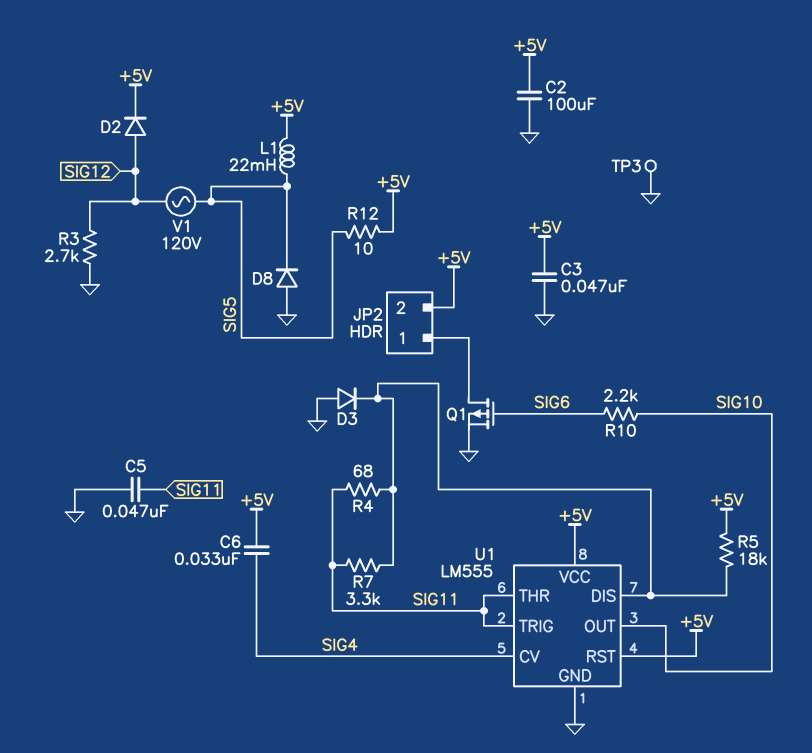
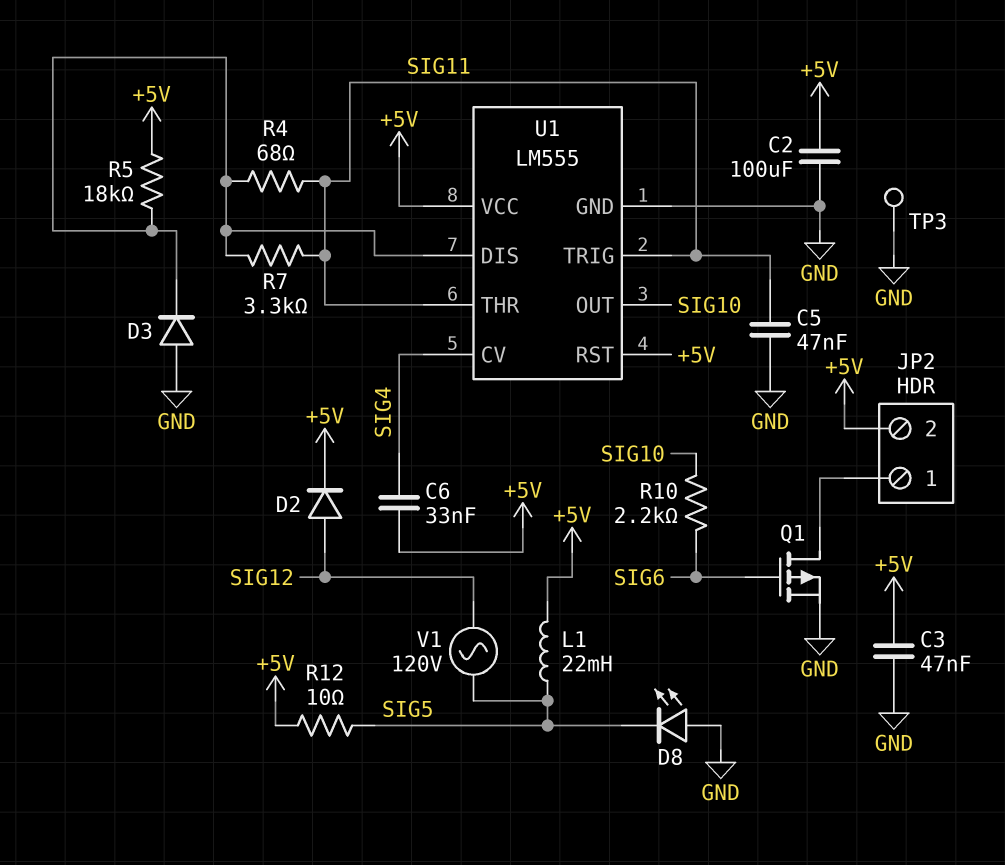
D8: diode (A GND, K SIG5) -> LED (A GND, K SIG5)
R3: 2.7k (GND, SIG12) -> none

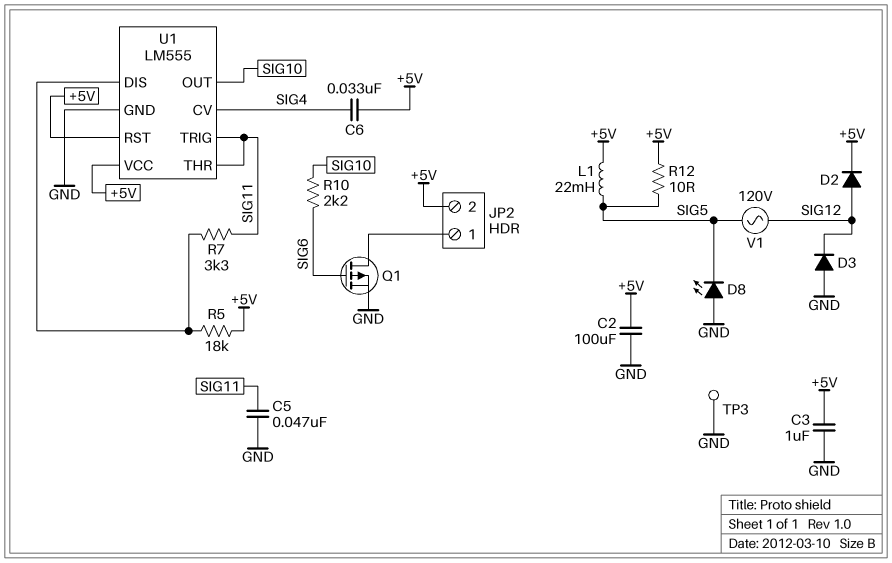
C3: 47nF (+5V, GND) -> 1uF (+5V, GND)
D3: diode (A GND, K U1/DIS) -> diode (A GND, K SIG12)
R4: 68 (SIG11, U1/DIS) -> none

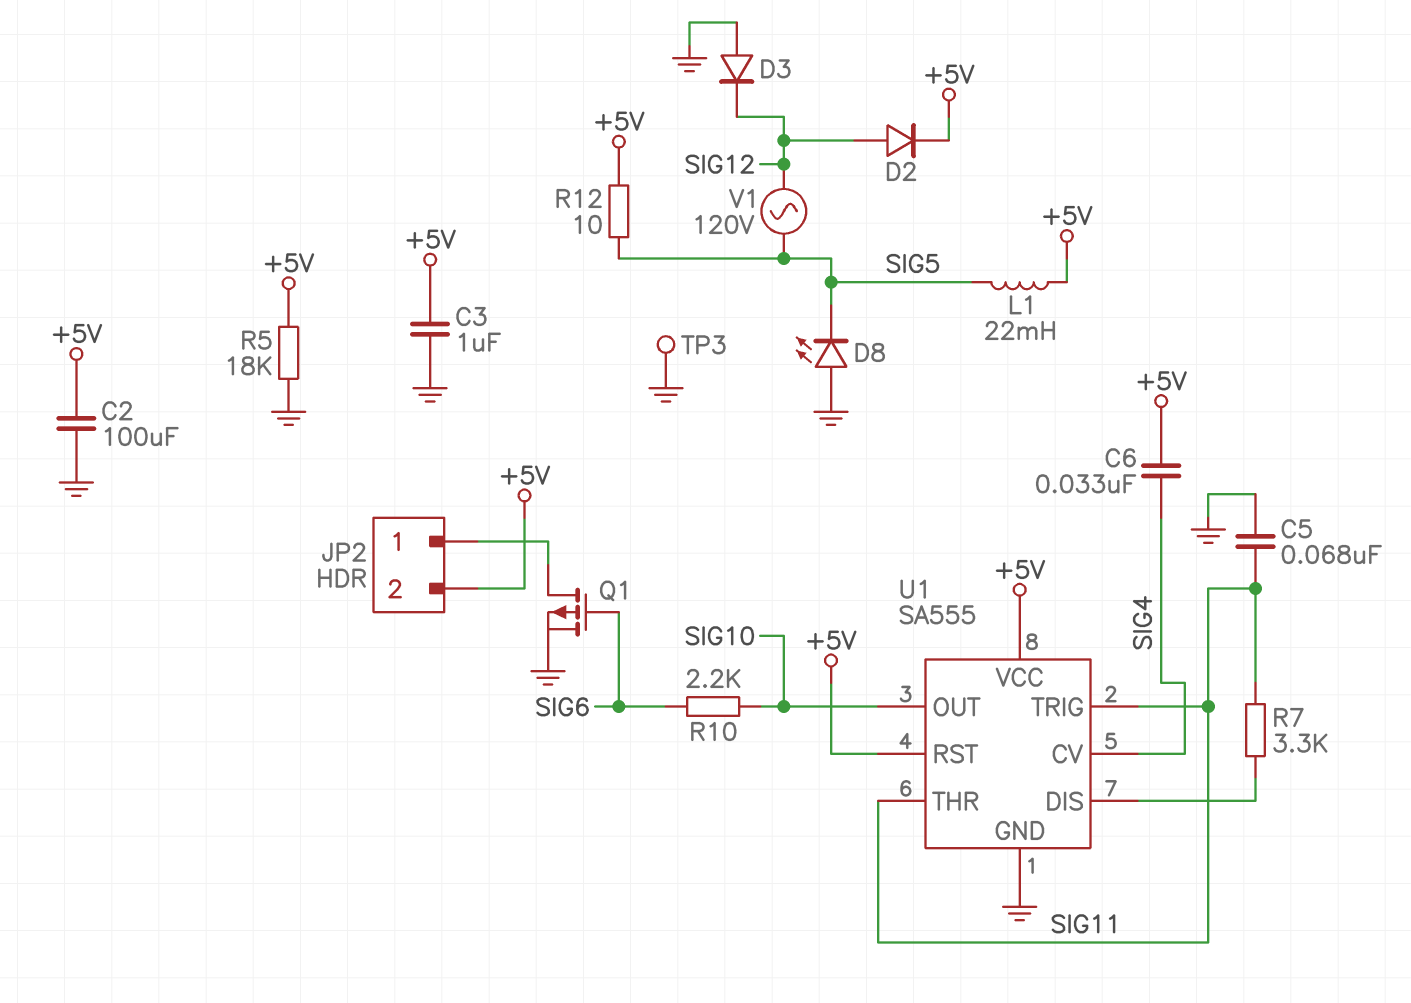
C5: 47nF (GND, SIG11) -> 68nF (GND, SIG11)
R5: 18k (+5V, U1/DIS) -> 18k (+5V, GND)
U1: LM555 -> SA555

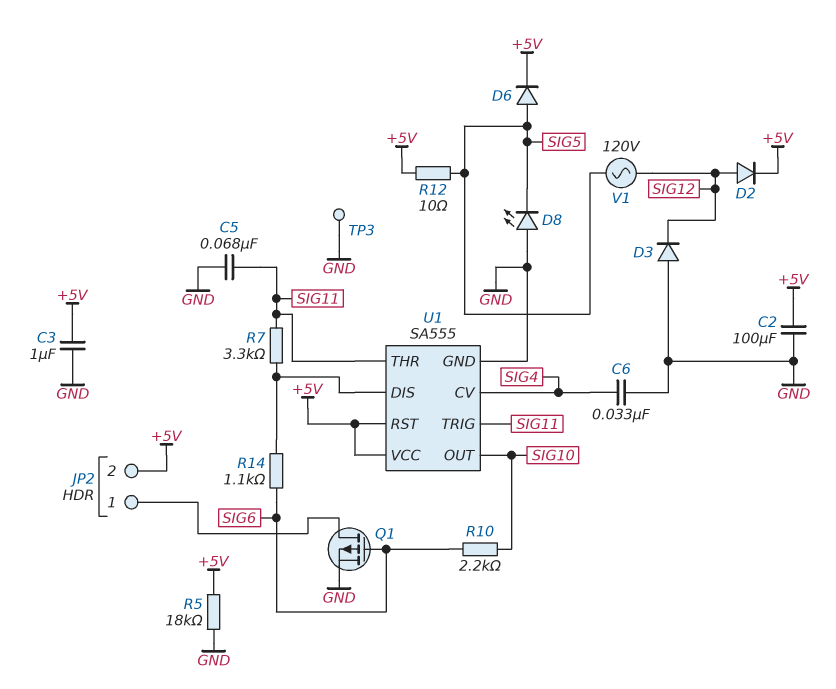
C6: 33nF (+5V, SIG4) -> 33nF (GND, SIG4)
D6: none -> diode (A SIG5, K +5V)
L1: 22mH (+5V, SIG5) -> none
R14: none -> 1.1k (SIG6, U1/DIS)

